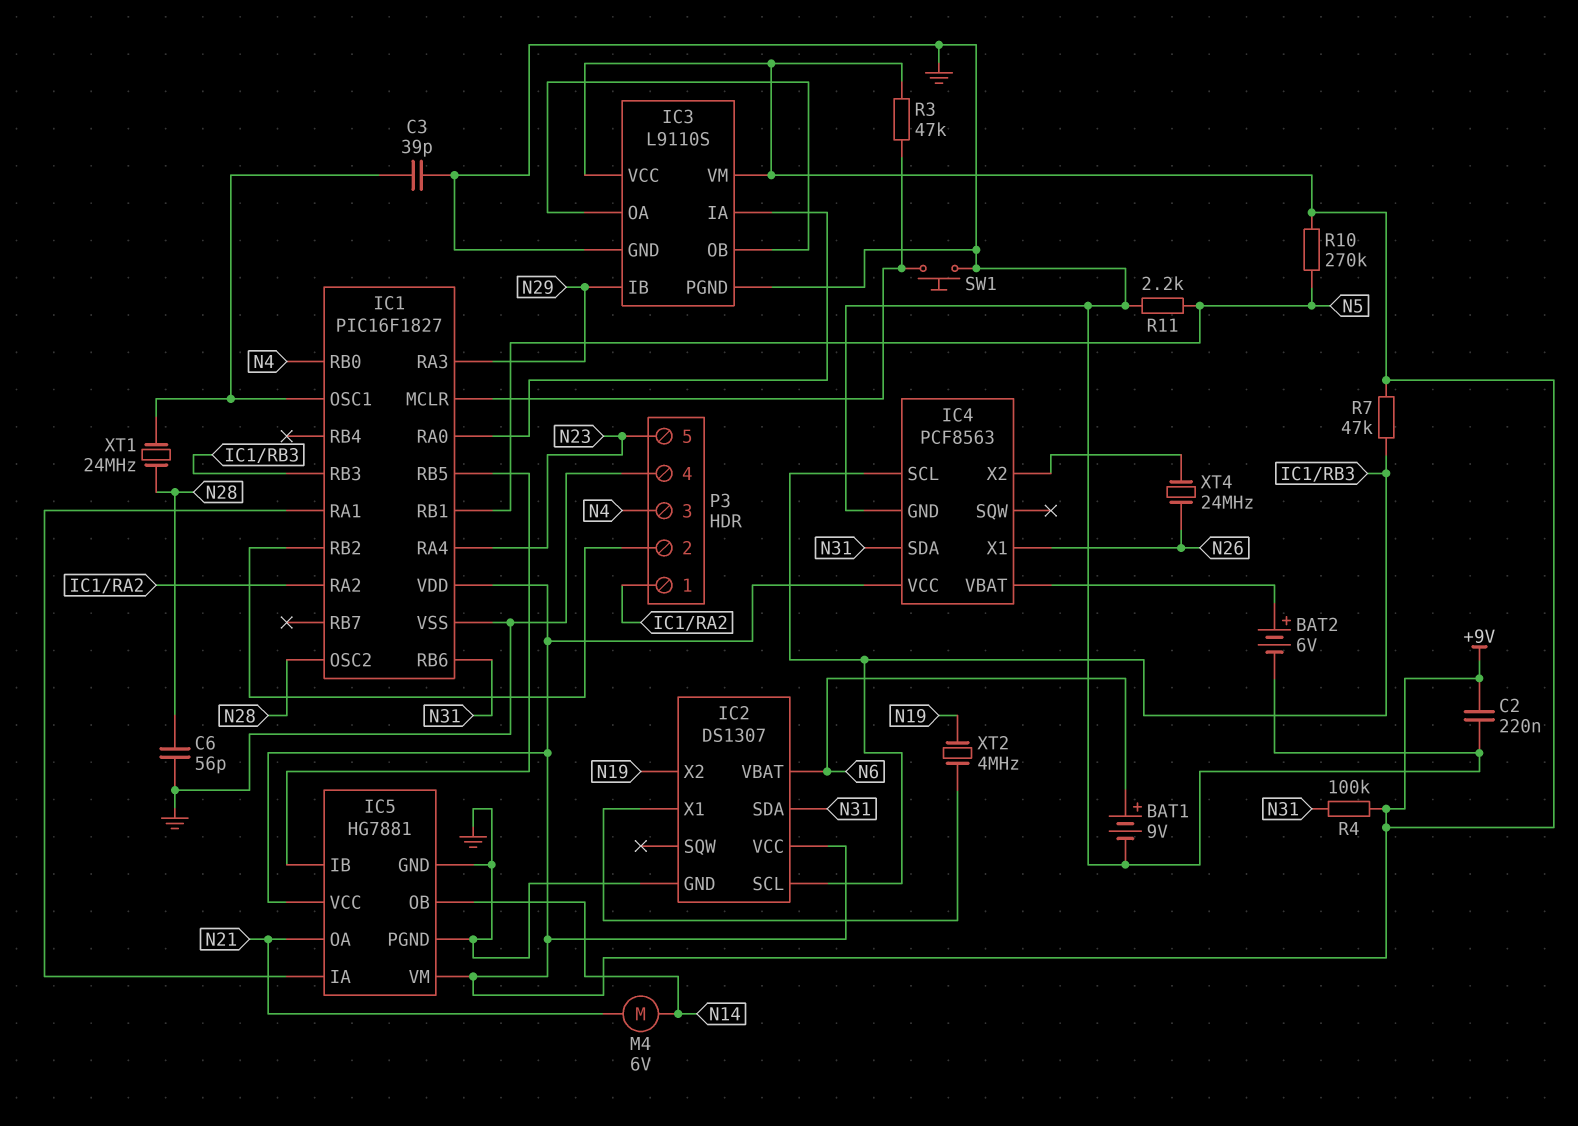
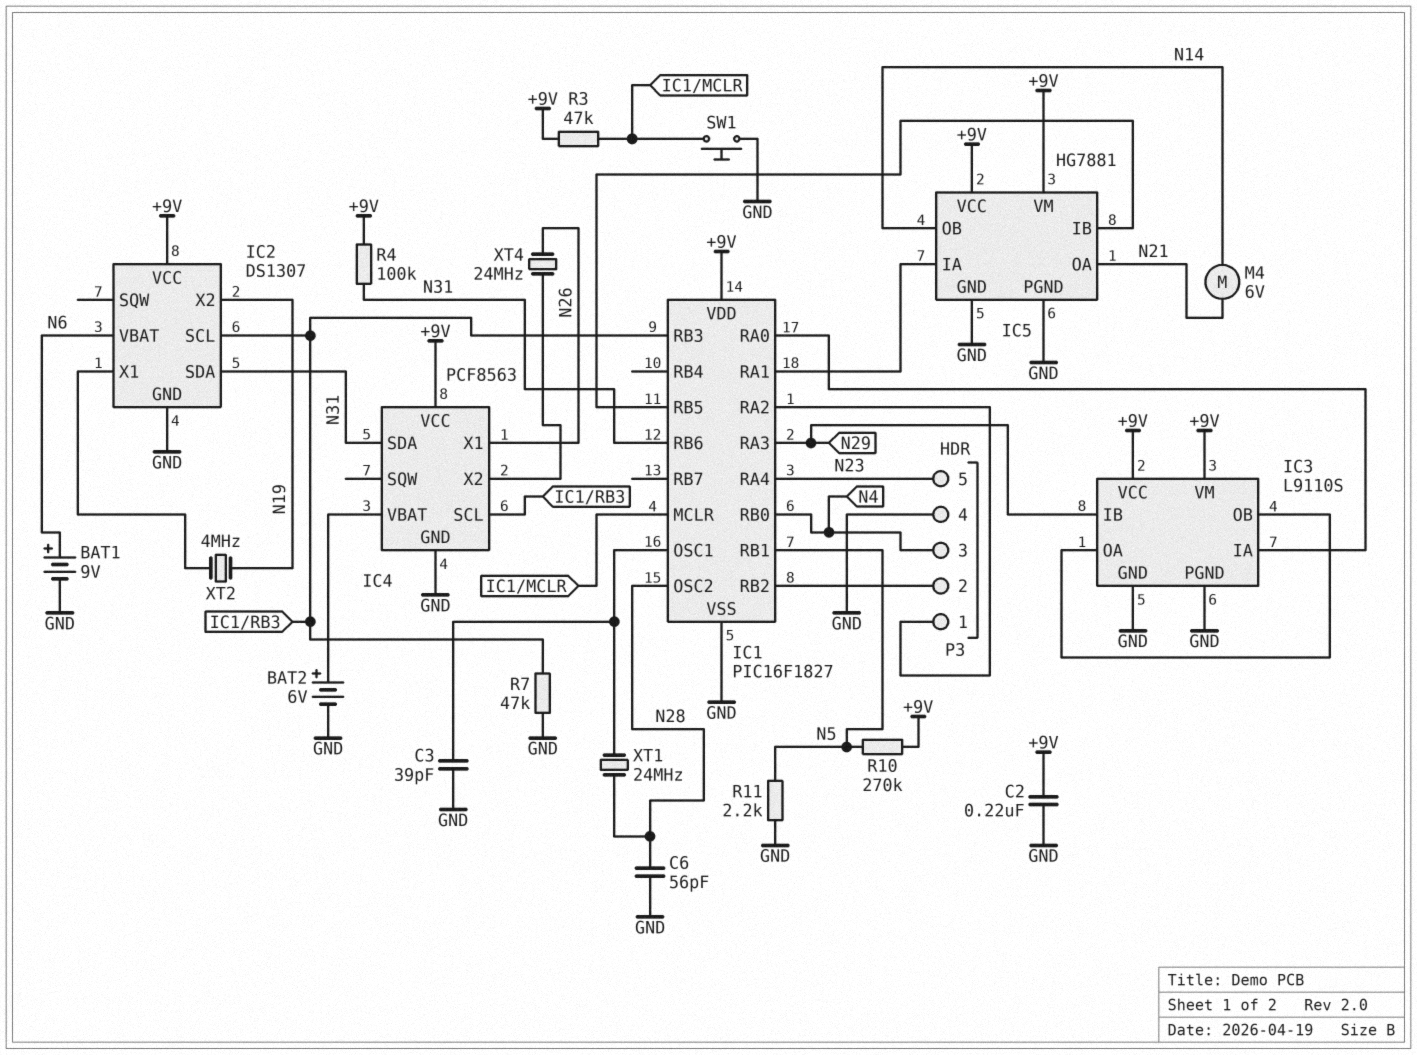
R7: 47k (+9V, IC1/RB3) -> 47k (GND, IC1/RB3)

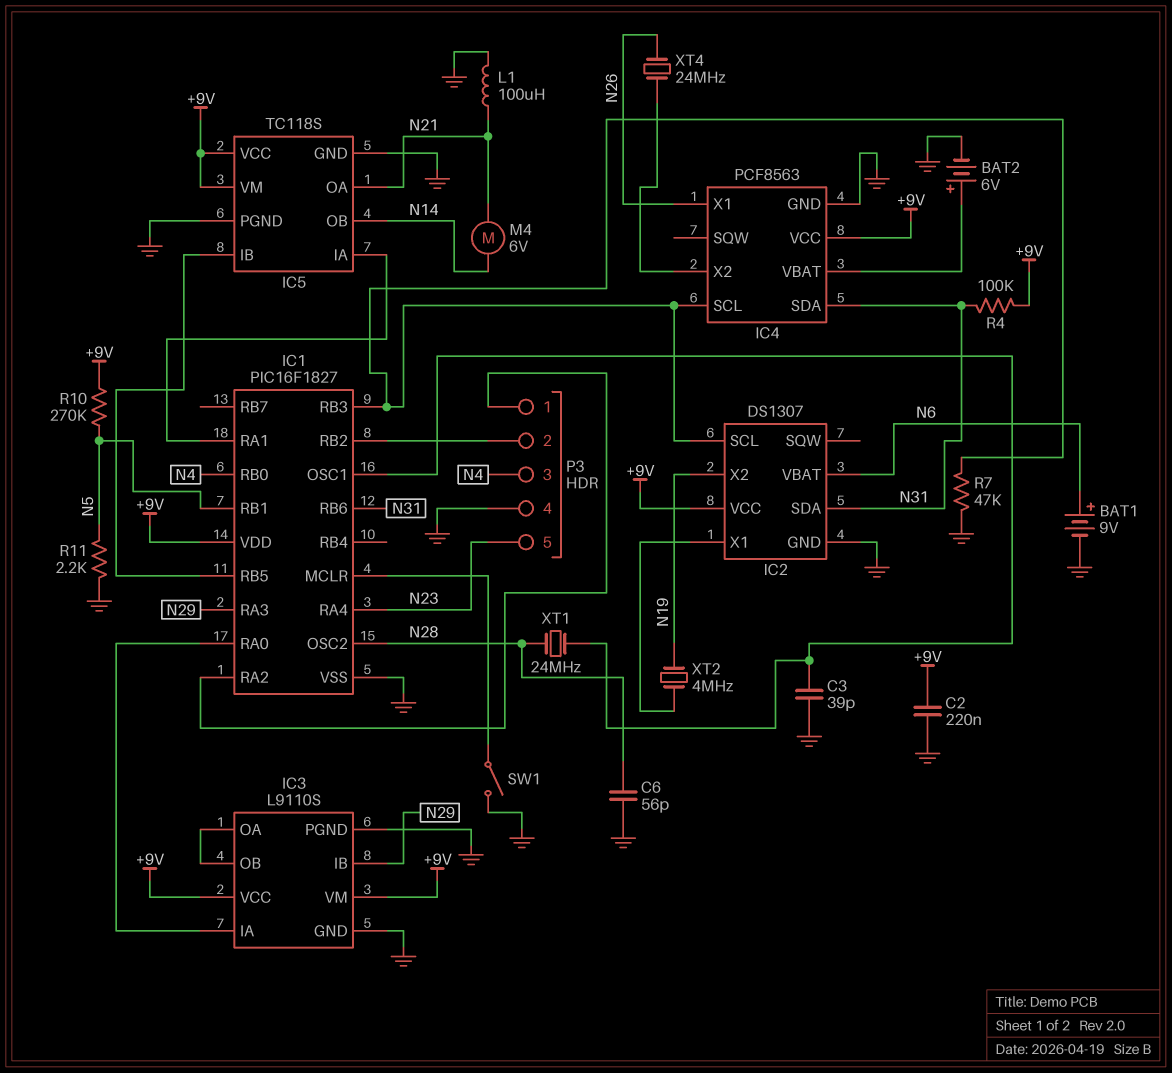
IC5: HG7881 -> TC118S
L1: none -> 100uH (GND, N21)
R3: 47k (+9V, IC1/MCLR) -> none
SW1: button (GND, IC1/MCLR) -> switch (GND, IC1/MCLR)

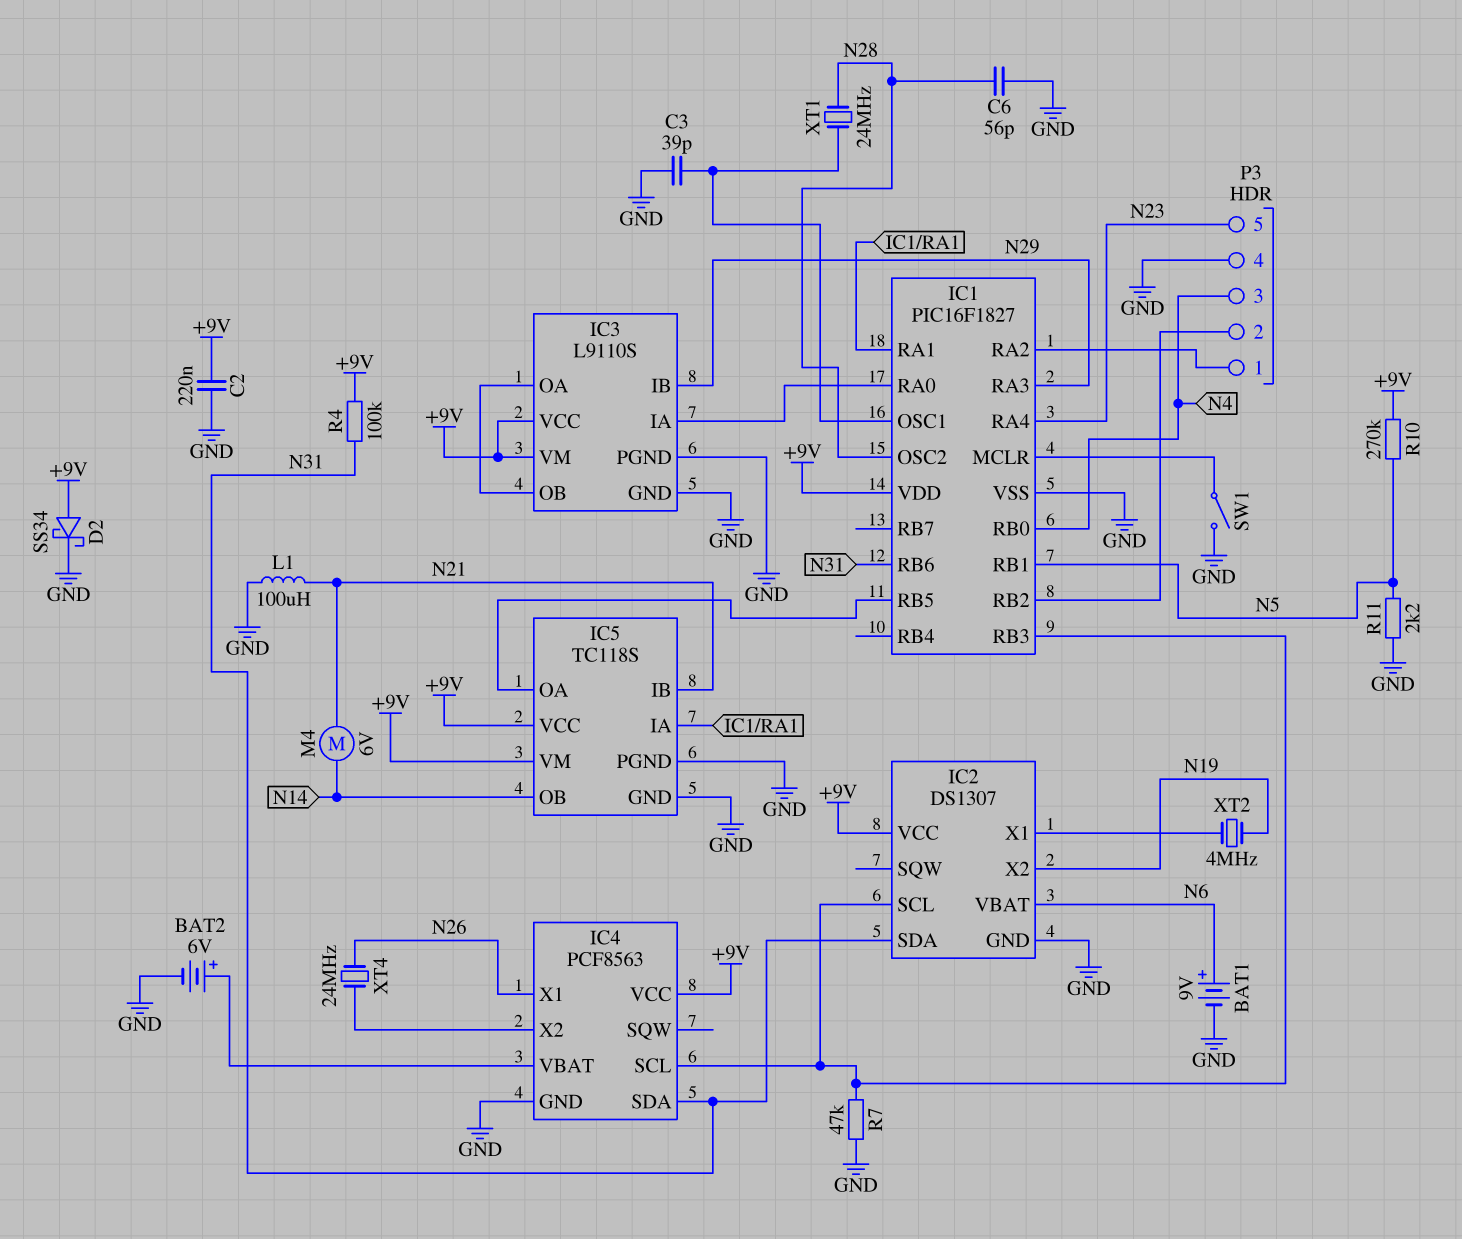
D2: none -> schottky SS34 (A +9V, K GND)
IC5 pin IB: IC1/RB5 -> N21
IC5 pin OA: N21 -> IC1/RB5

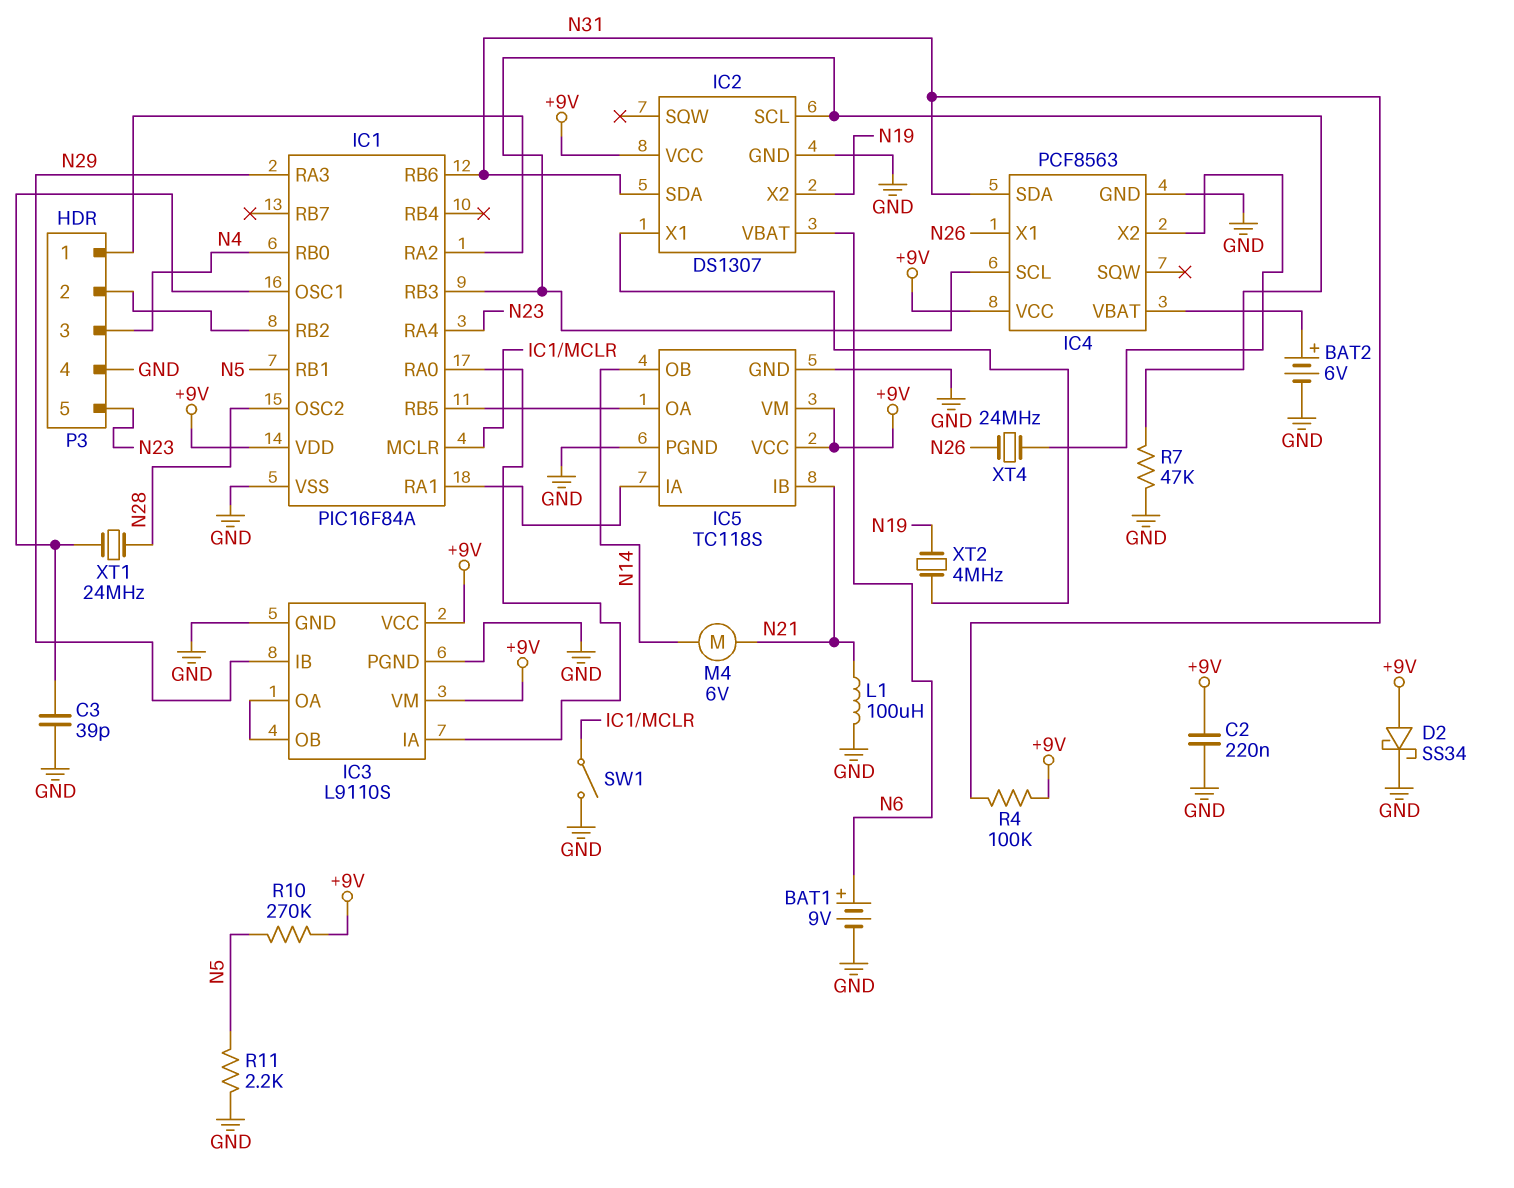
C6: 56pF (GND, N28) -> none
IC1: PIC16F1827 -> PIC16F84A

